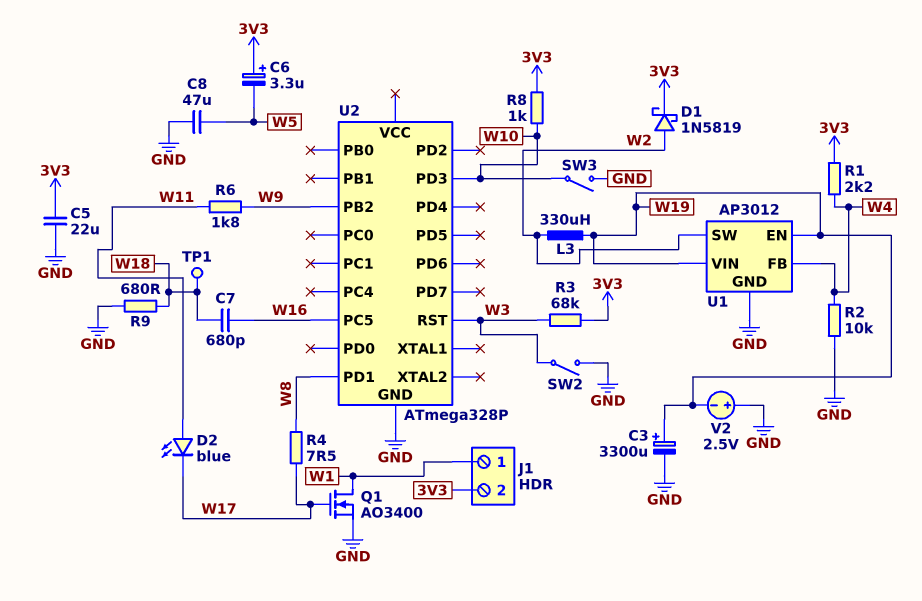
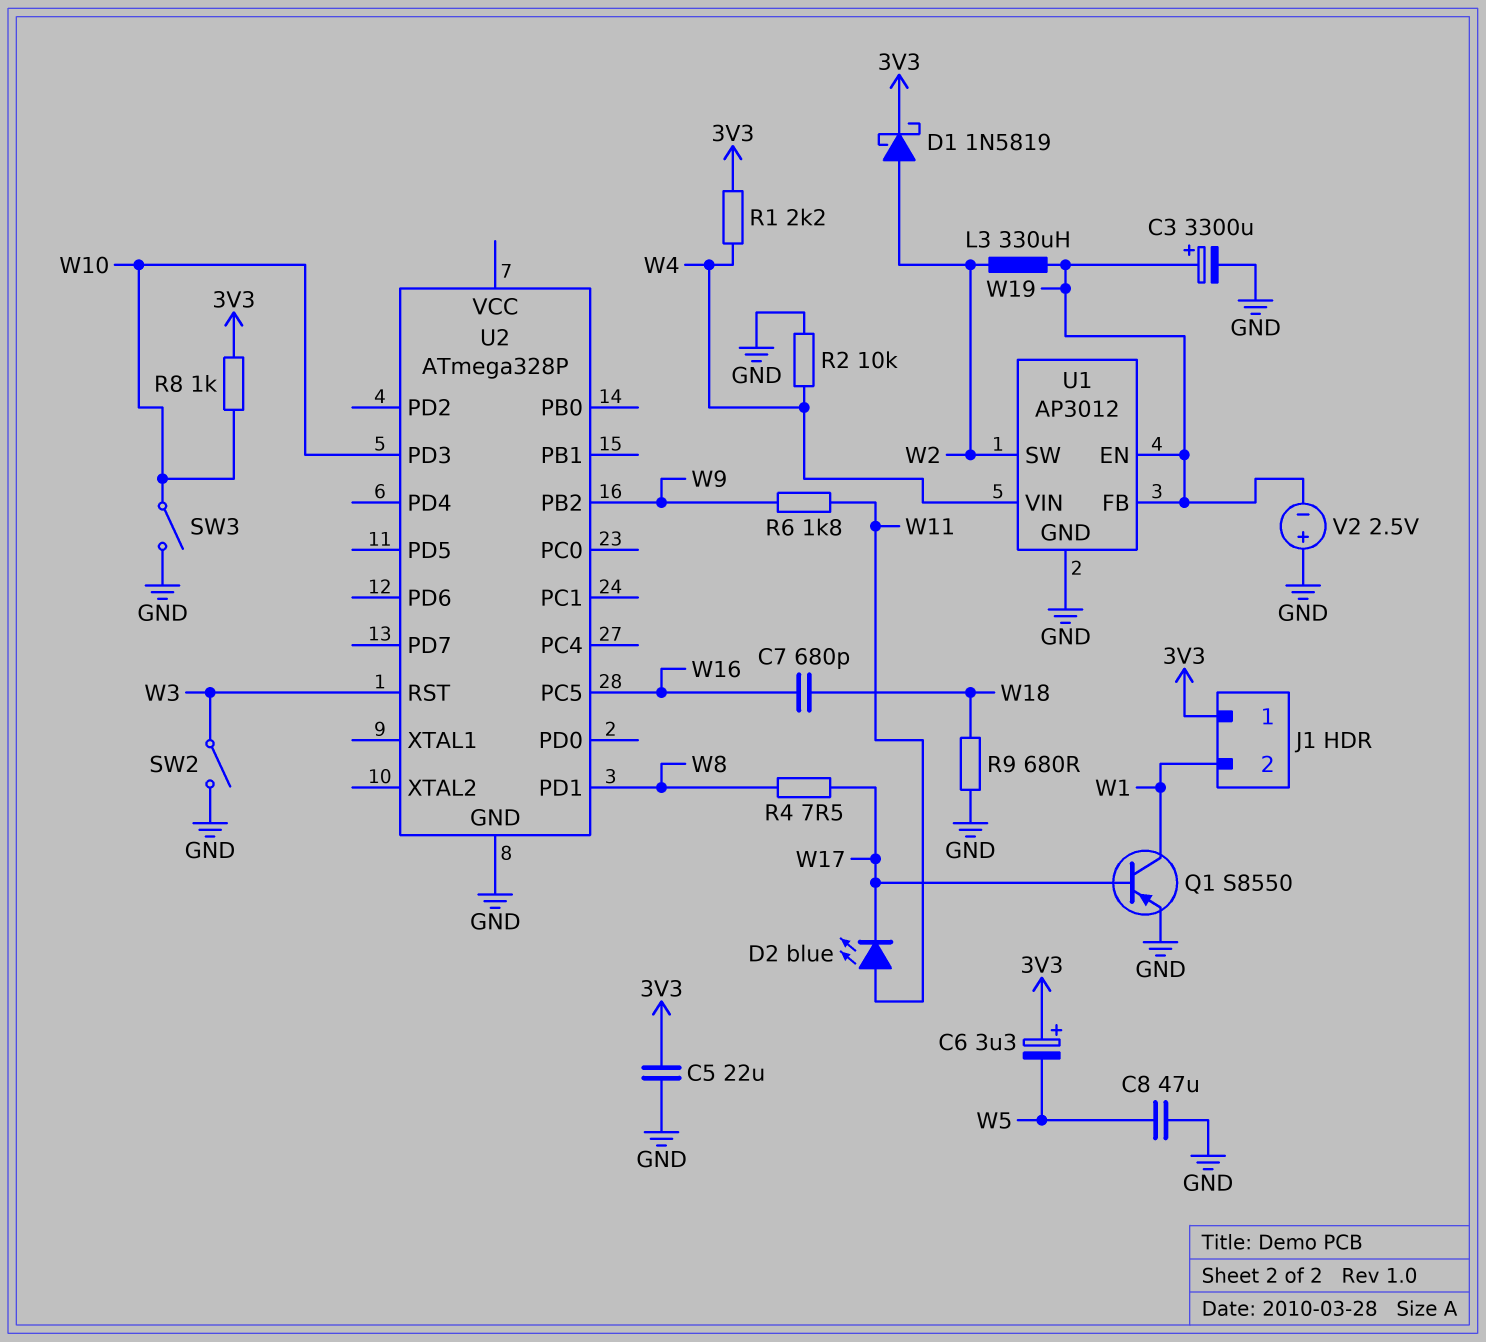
J1 pin 1: W1 -> 3V3
J1 pin 2: 3V3 -> W1
Q1: NMOS AO3400 (G W17, D W1, S GND) -> PNP S8550 (B W17, C W1, E GND)
R3: 68k (3V3, W3) -> none
TP1: test point (W18) -> none
U1 pin FB: W4 -> W19
U1 pin VIN: W19 -> W4

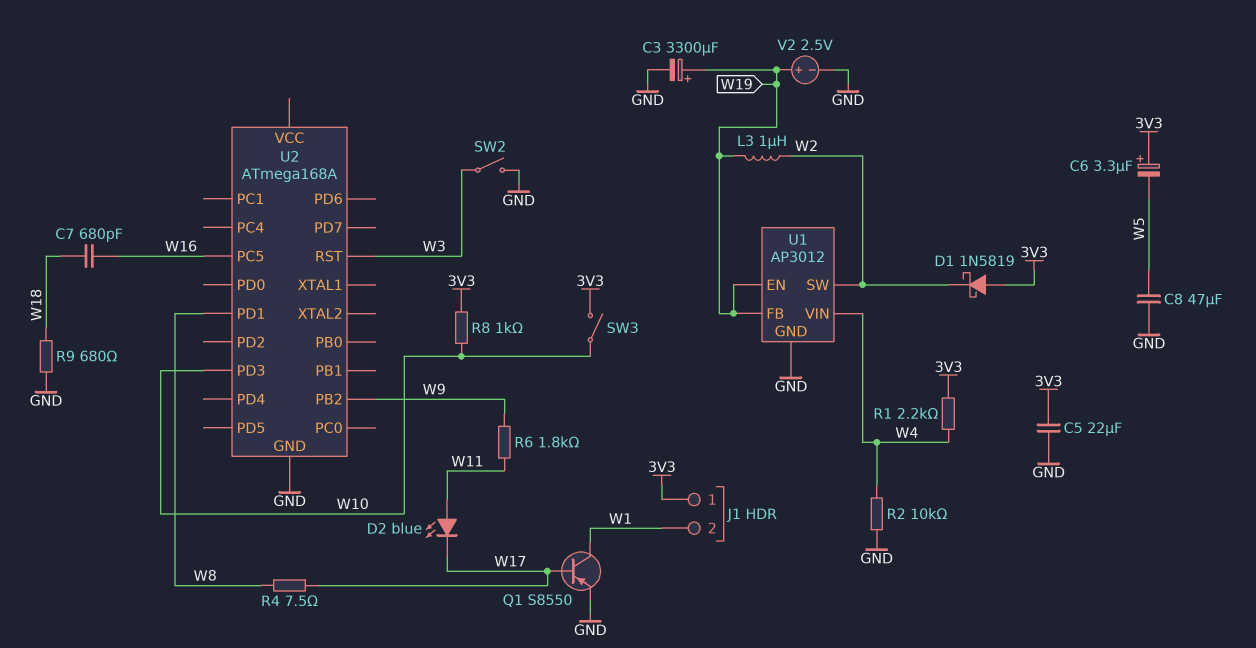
D1: schottky 1N5819 (A W2, K 3V3) -> schottky 1N5819 (A 3V3, K W2)
L3: 330uH (W2, W19) -> 1uH (W2, W19)
SW3: switch (GND, W10) -> switch (3V3, W10)
U2: ATmega328P -> ATmega168A
V2: 2.5V (plus GND, minus W19) -> 2.5V (plus W19, minus GND)

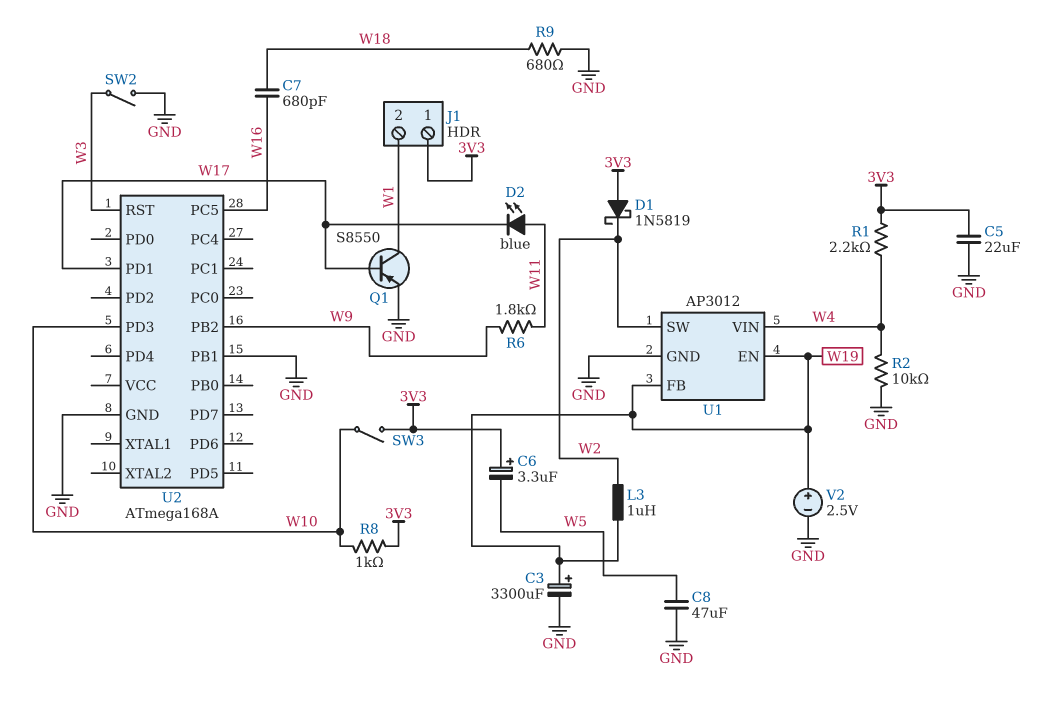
R4: 7.5 (W8, W17) -> none
U2 pin PB1: none -> GND
U2 pin PD1: W8 -> W17

